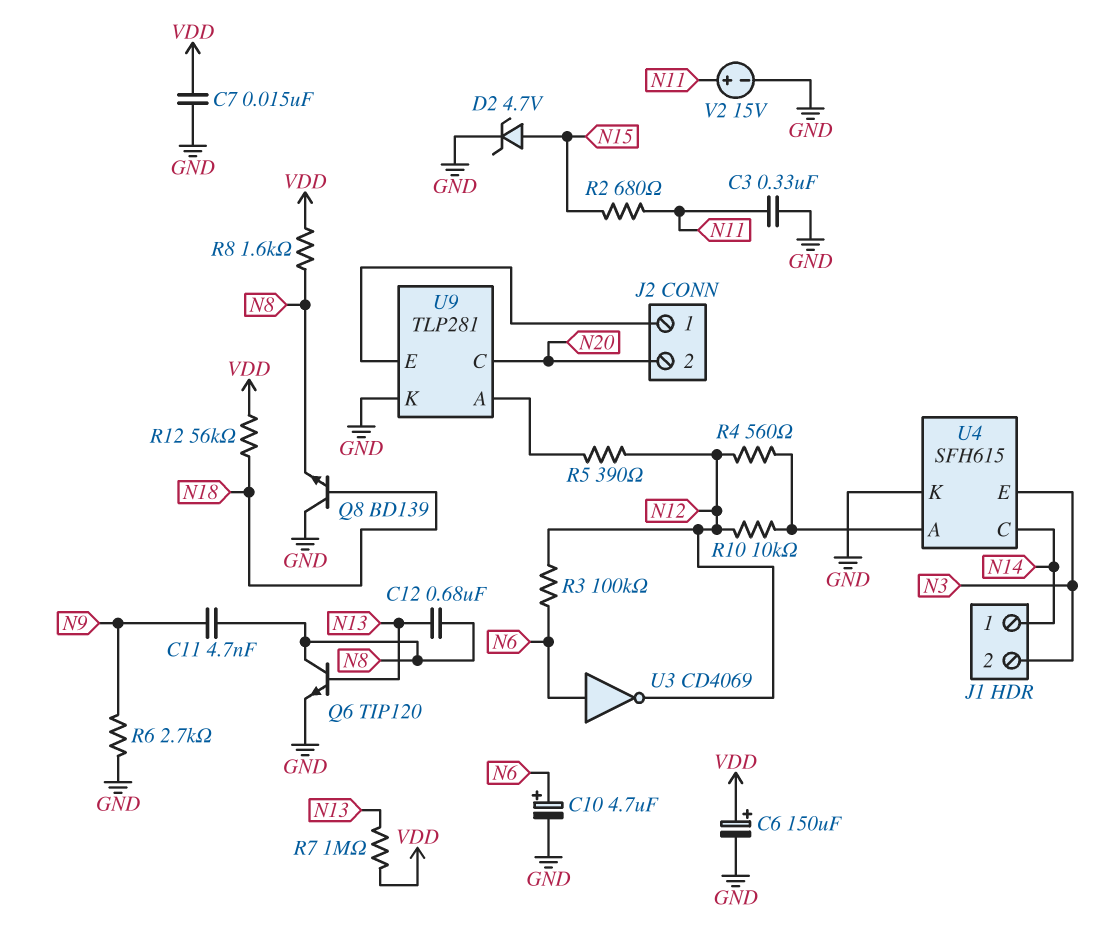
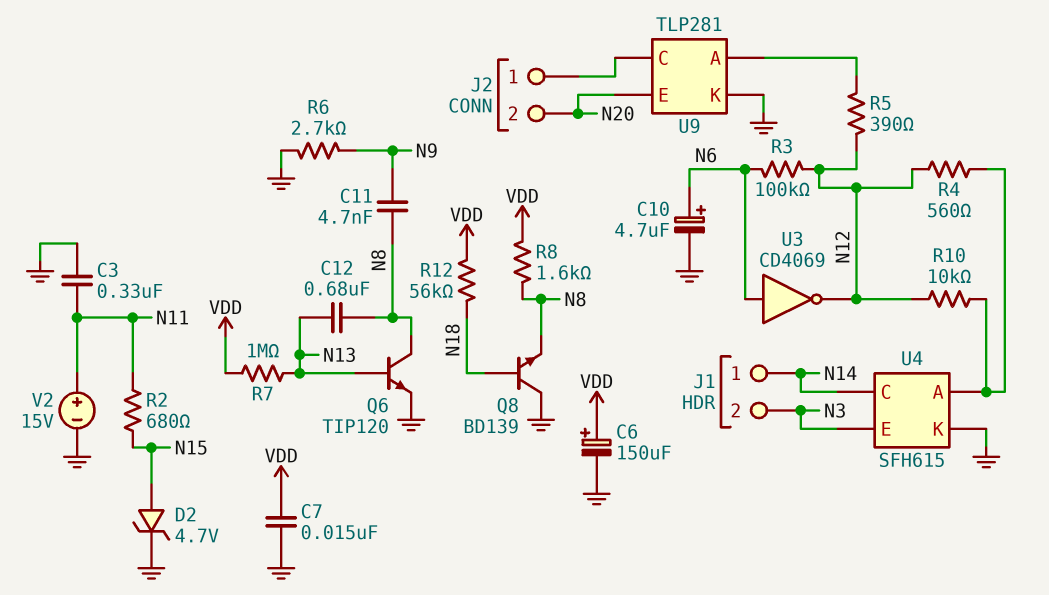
U9 pin C: N20 -> J2/1
U9 pin E: J2/1 -> N20

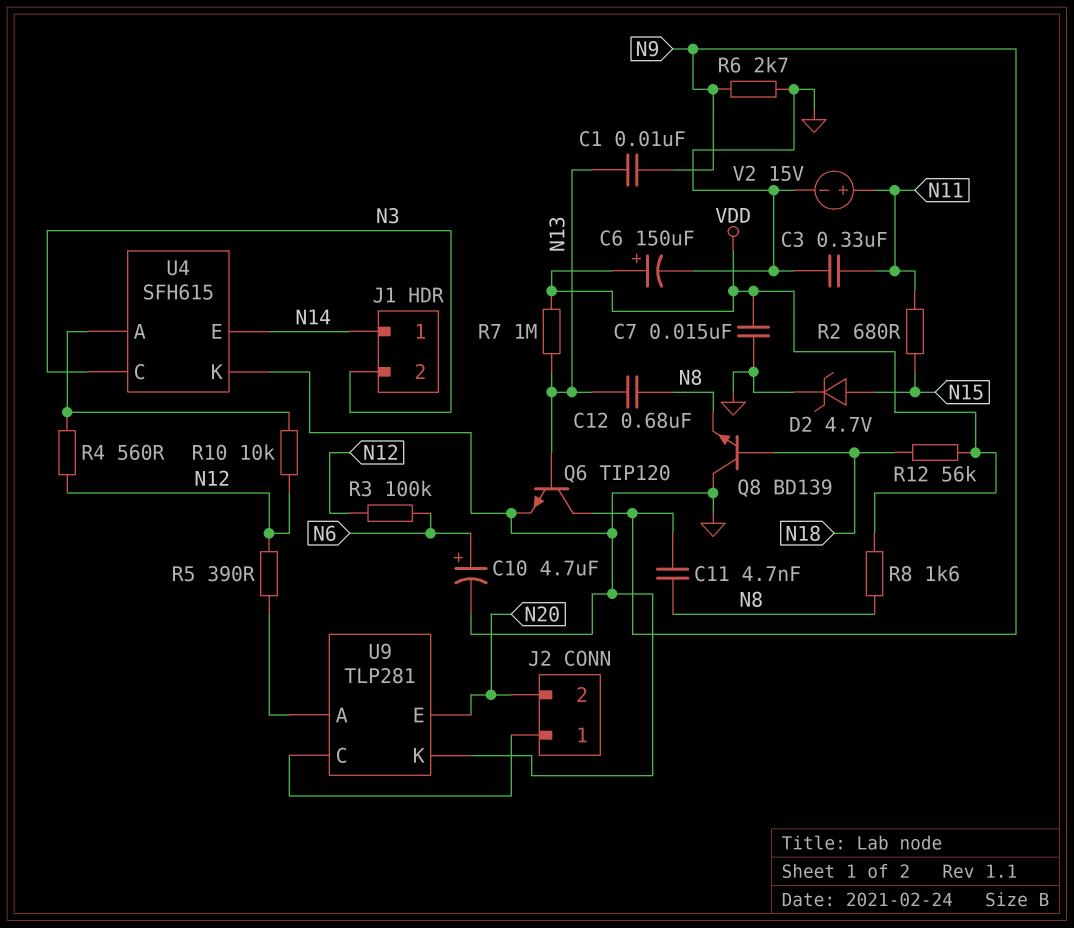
C1: none -> 10nF (N9, N13)
Q6: NPN TIP120 (B N13, C N8, E GND) -> NPN TIP120 (B N13, C N9, E GND)
U3: NOT CD4069 (in N6, out N12) -> none
U4 pin C: N14 -> N3
U4 pin E: N3 -> N14

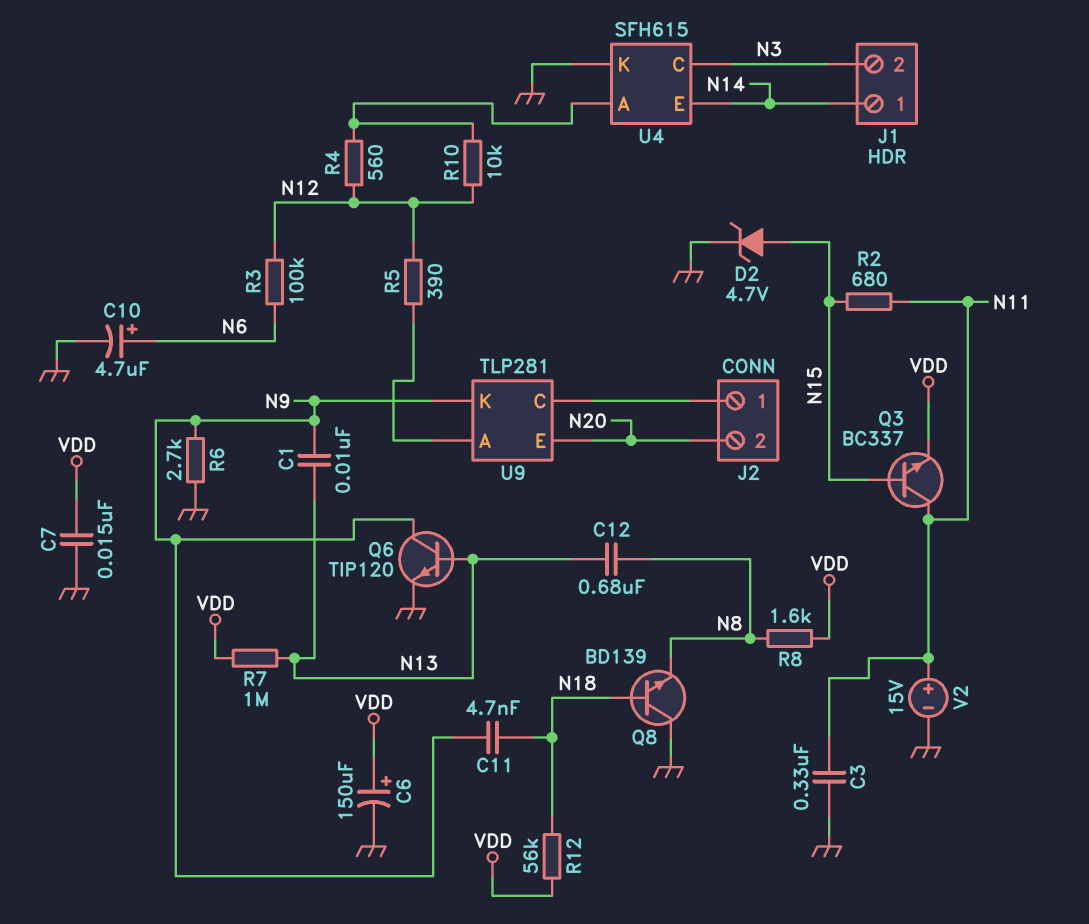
C11: 4.7nF (N8, N9) -> 4.7nF (N9, N18)
Q3: none -> NPN BC337 (B N15, C N11, E VDD)
U9 pin K: GND -> N9

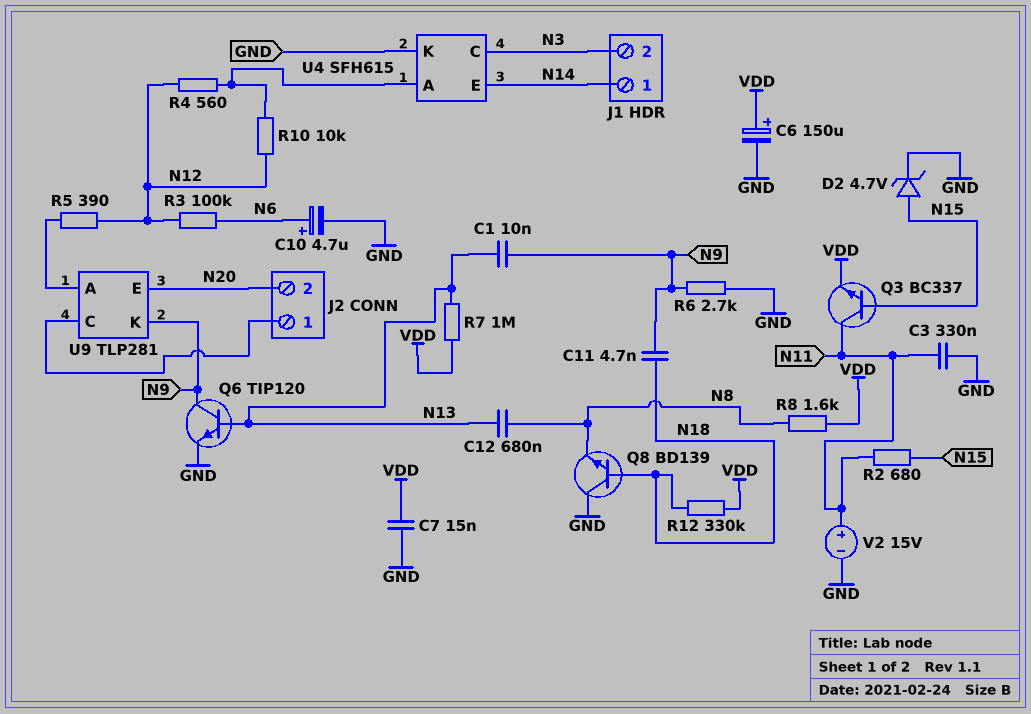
R12: 56k (N18, VDD) -> 330k (N18, VDD)

